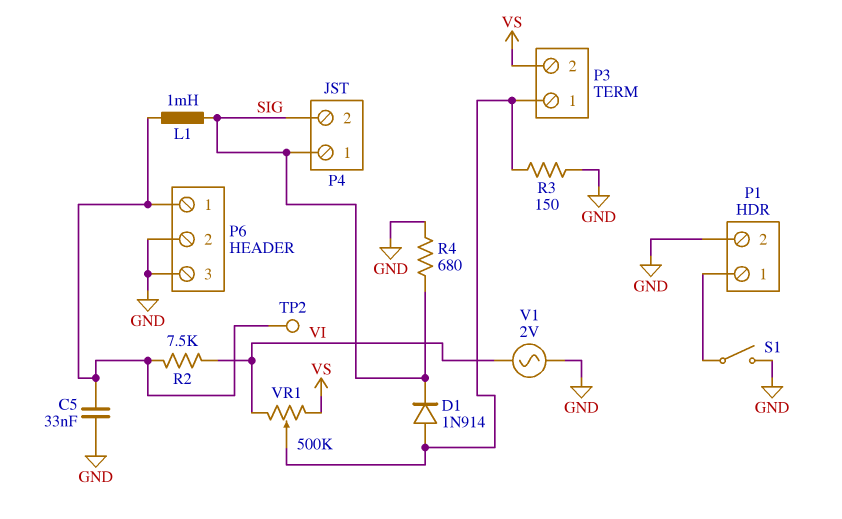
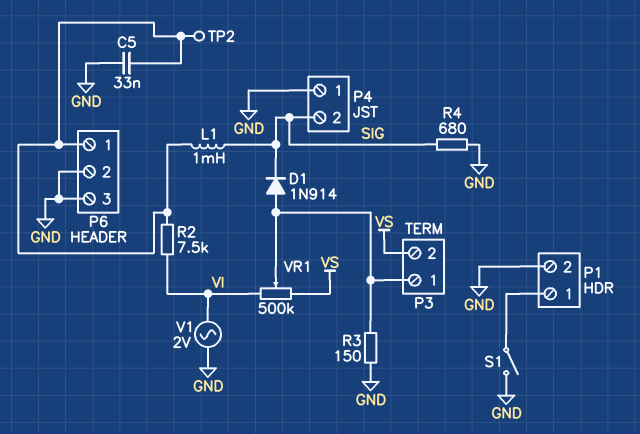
P4 pin 1: SIG -> GND

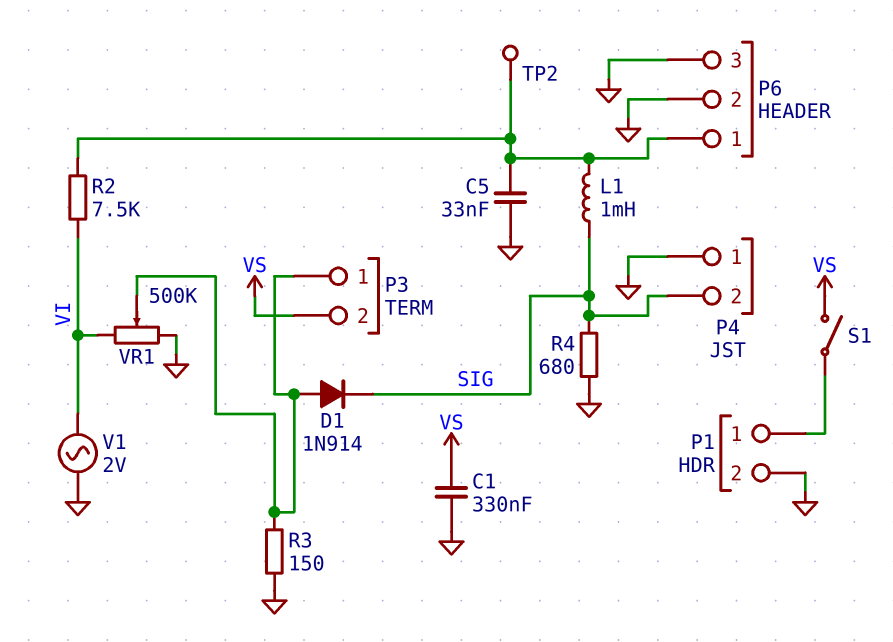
C1: none -> 330nF (GND, VS)
S1: switch (GND, P1/1) -> switch (P1/1, VS)
VR1: 500k (VI, VS, wiper P3/1) -> 500k (GND, VI, wiper P3/1)

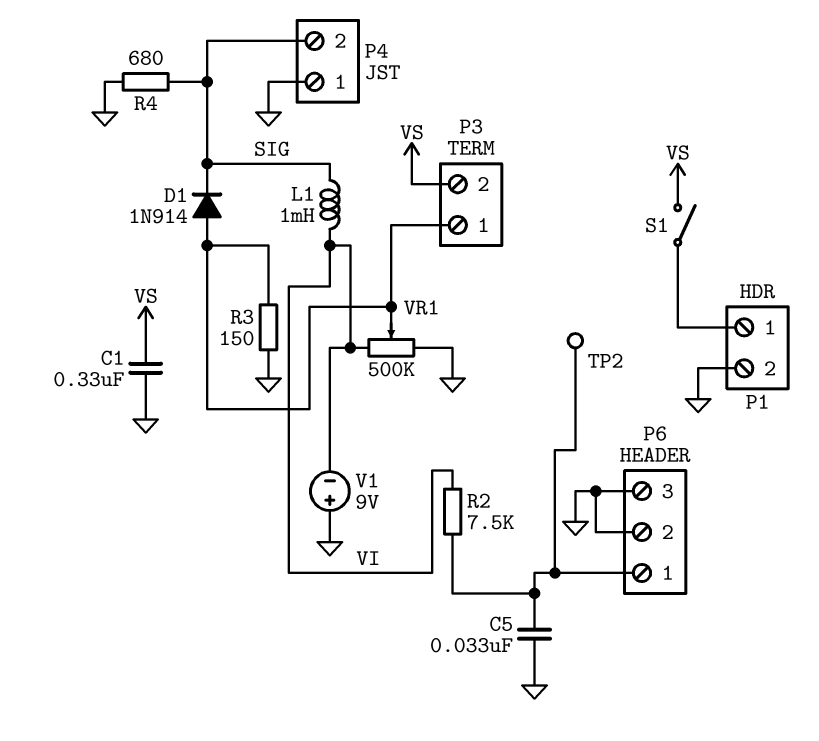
L1: 1mH (P6/1, SIG) -> 1mH (SIG, VI)
V1: AC 2V (GND, VI) -> 9V (plus GND, minus VI)

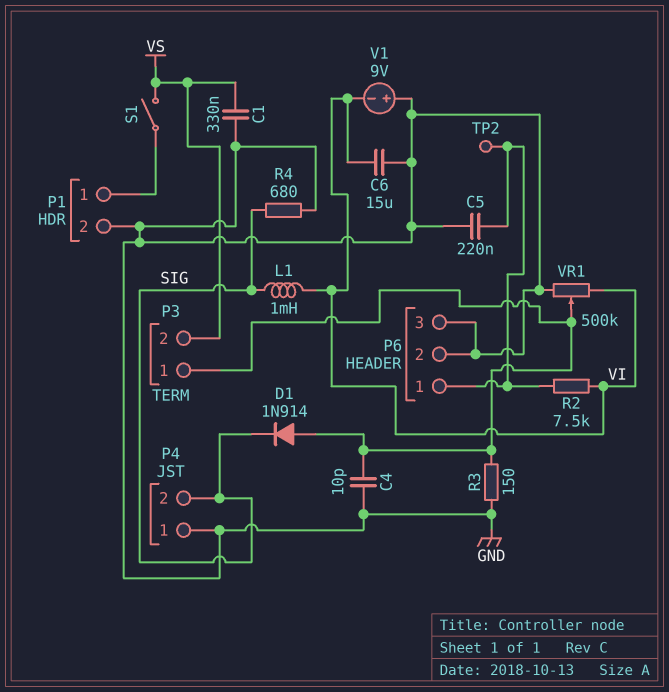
C4: none -> 10pF (GND, P3/1)
C5: 33nF (GND, P6/1) -> 220nF (GND, P6/1)
C6: none -> 15uF (GND, VI)

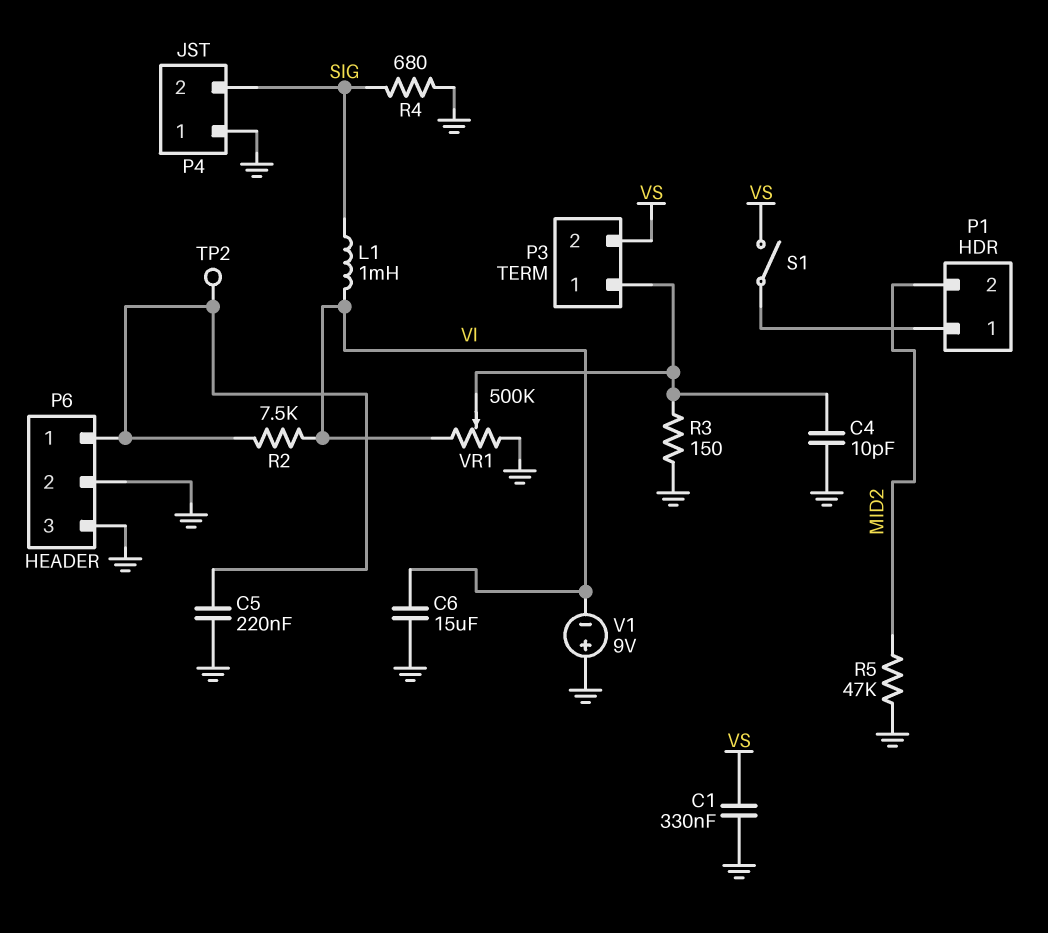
D1: diode 1N914 (A P3/1, K SIG) -> none
P1 pin 2: GND -> MID2
R5: none -> 47k (GND, MID2)

